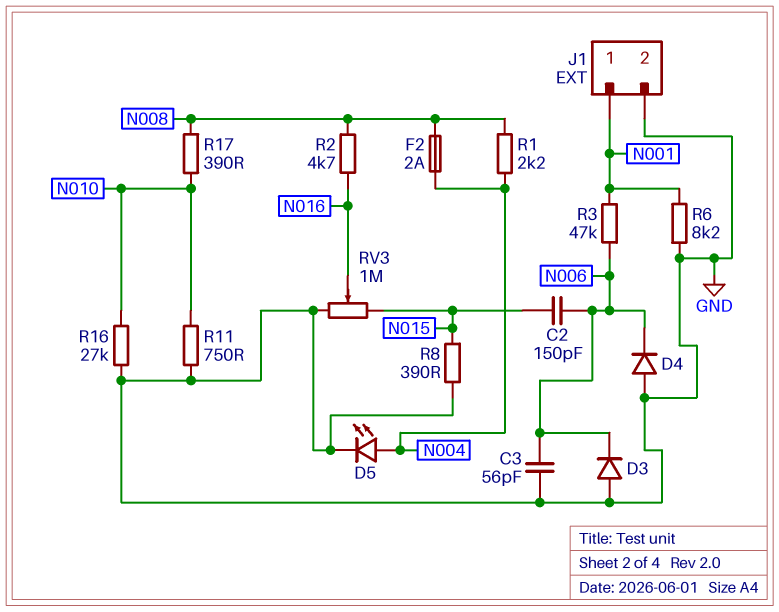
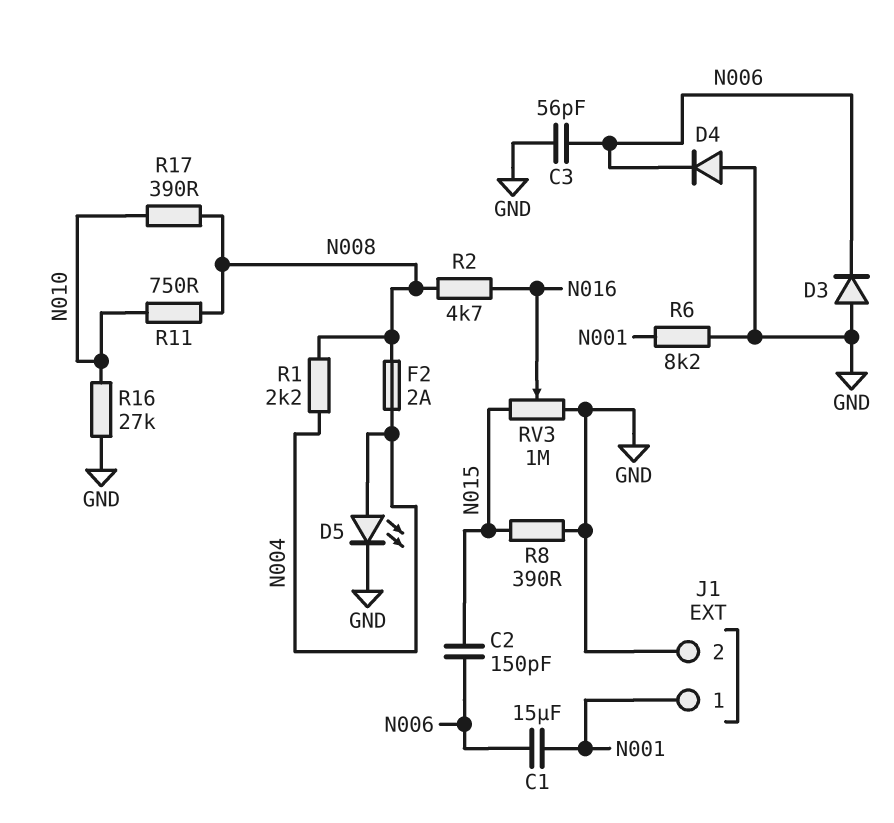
C1: none -> 15uF (N001, N006)
R3: 47k (N001, N006) -> none
R11: 750 (GND, N010) -> 750 (N008, N010)

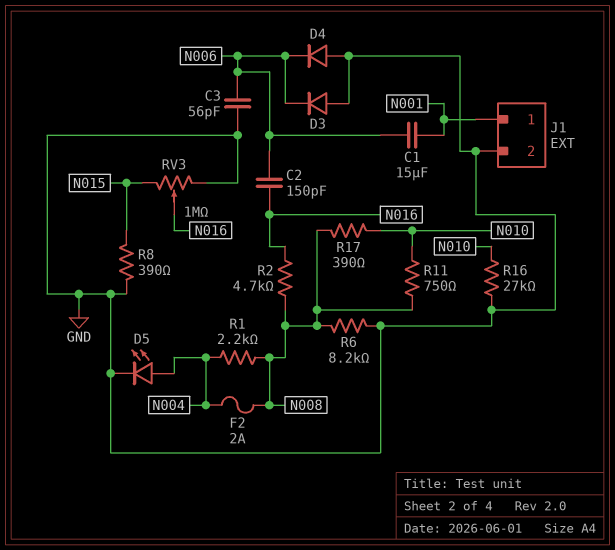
C2: 150pF (N006, N015) -> 150pF (N006, N016)
R6: 8.2k (GND, N001) -> 8.2k (GND, N008)

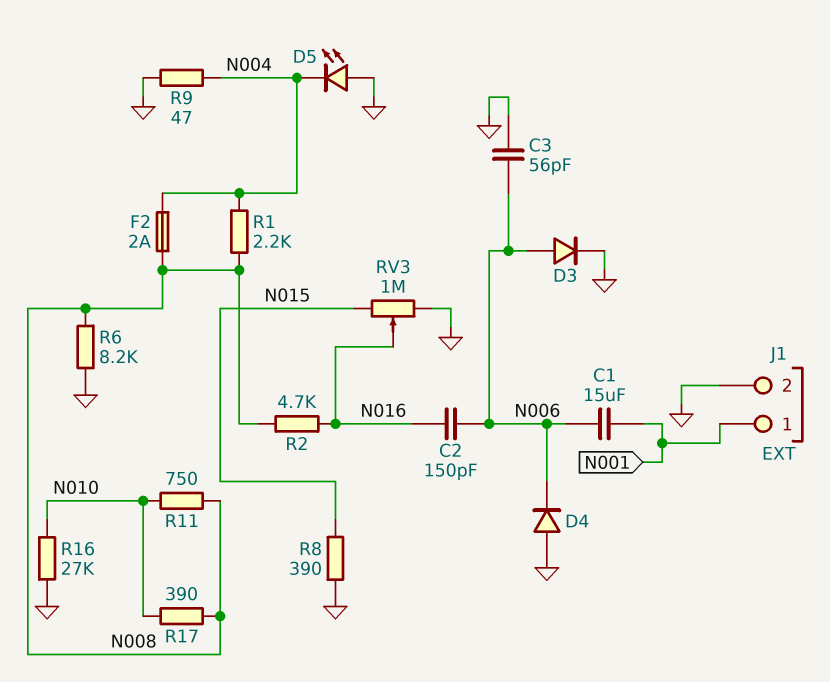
D3: diode (A GND, K N006) -> diode (A N006, K GND)
D5: LED (A N004, K GND) -> LED (A GND, K N004)
R9: none -> 47 (GND, N004)

